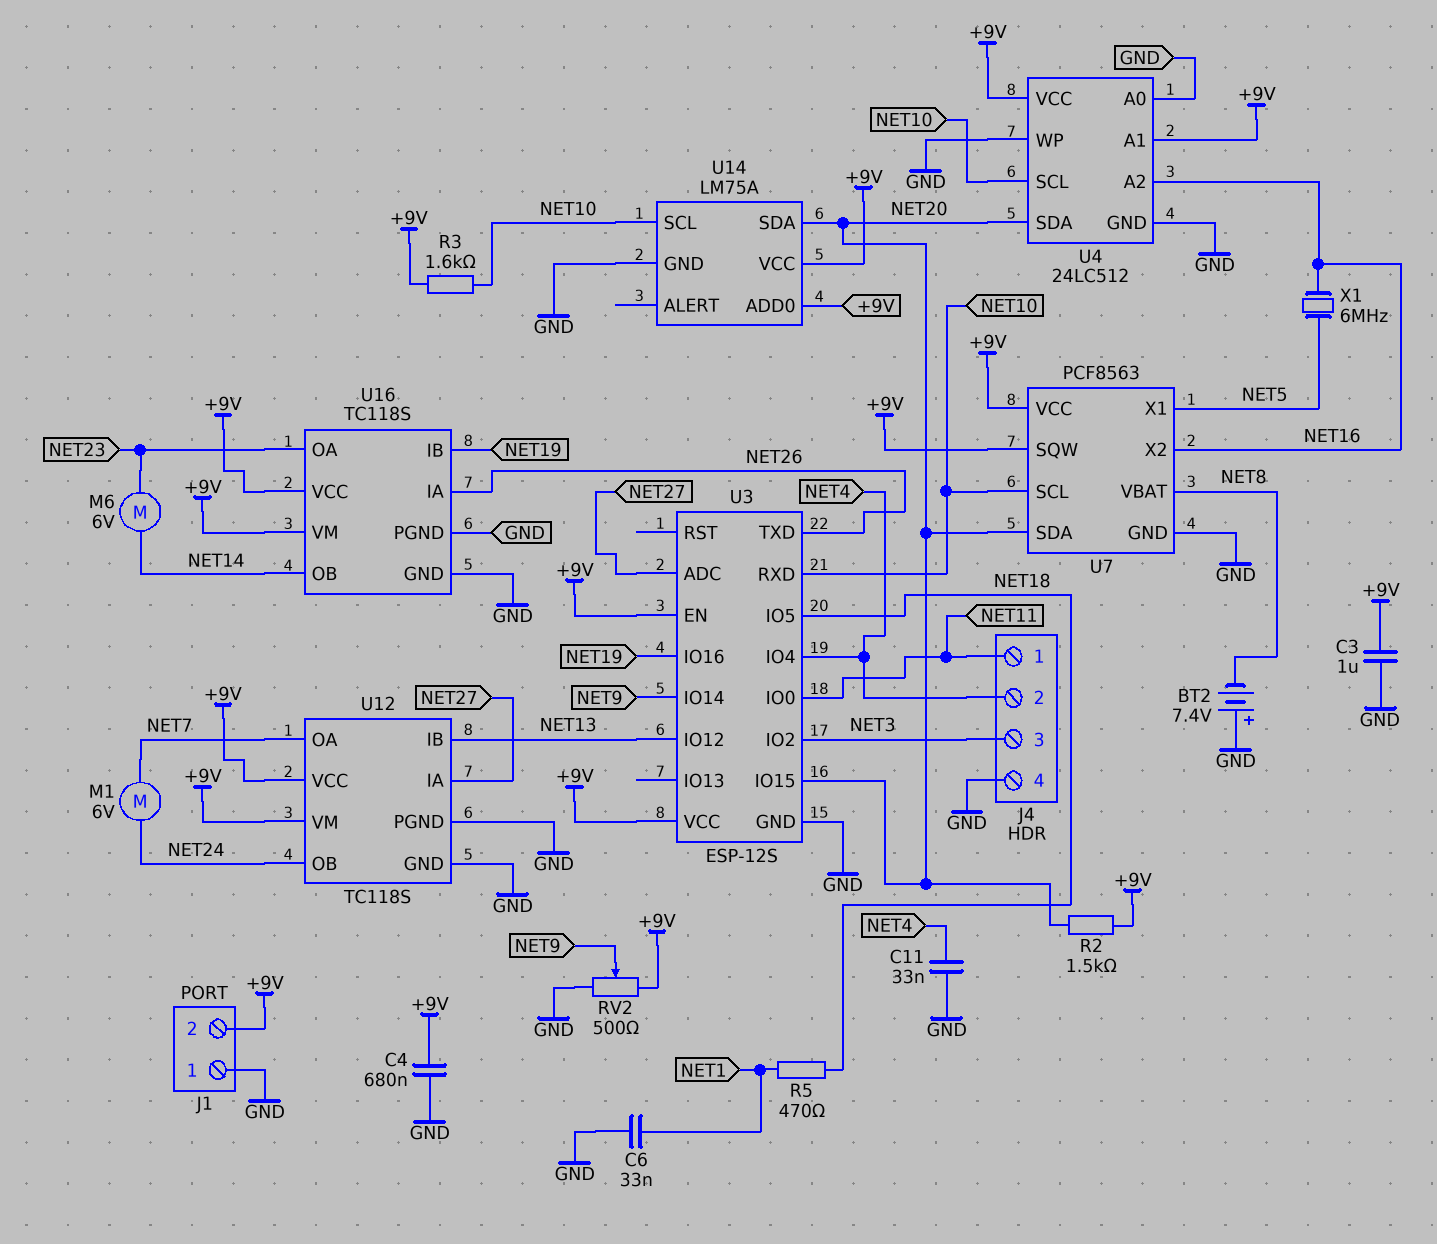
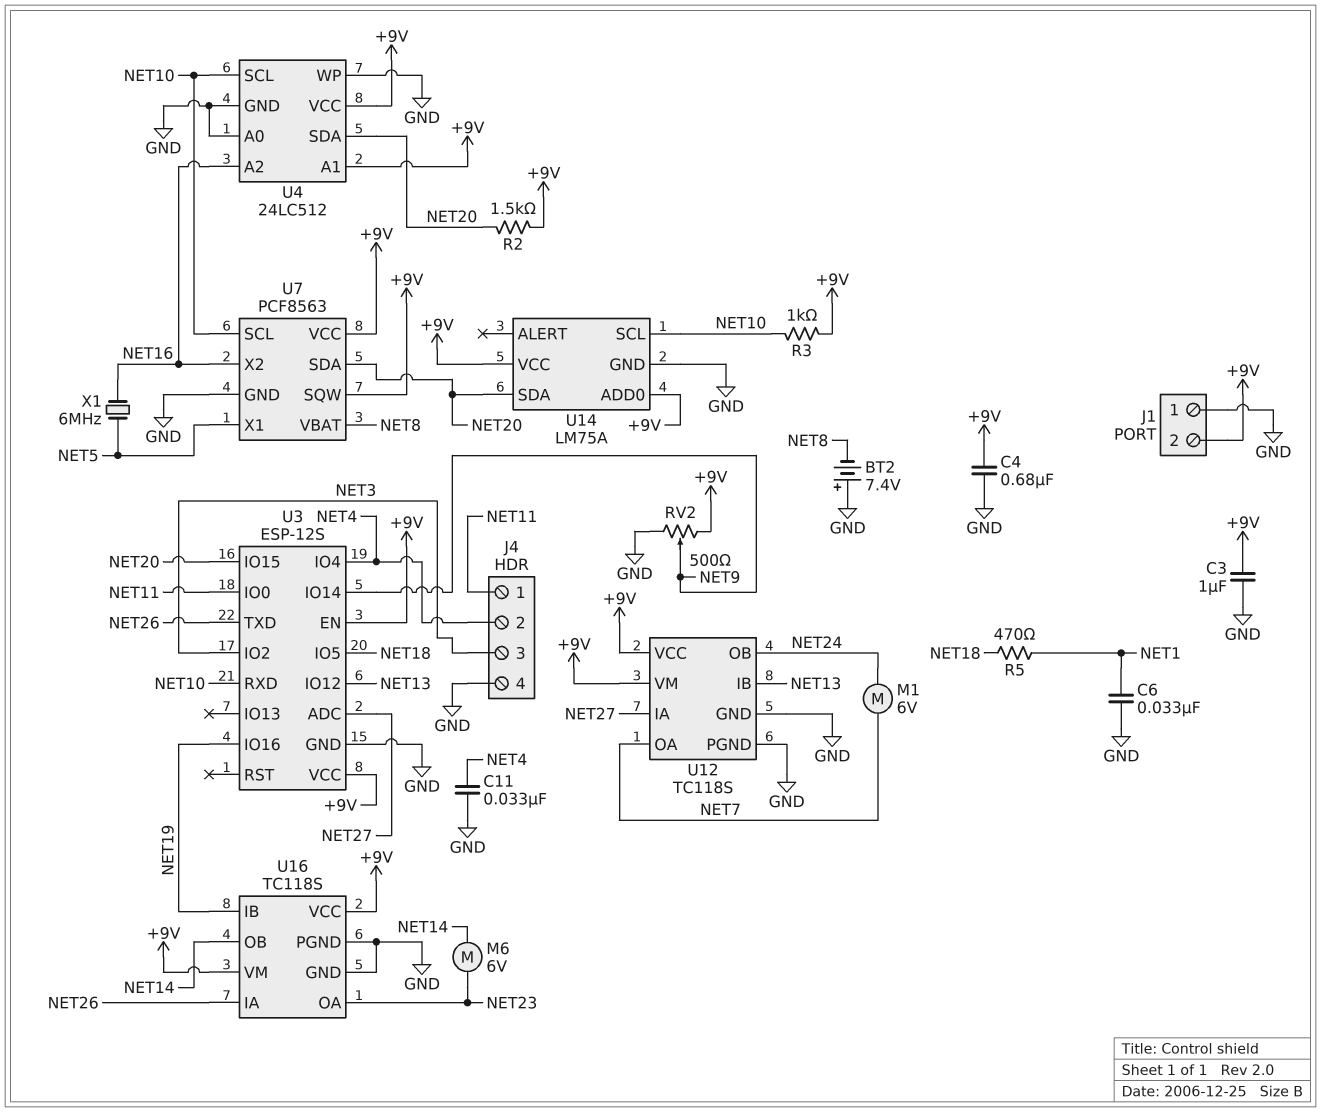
R3: 1.6k (+9V, NET10) -> 1k (+9V, NET10)

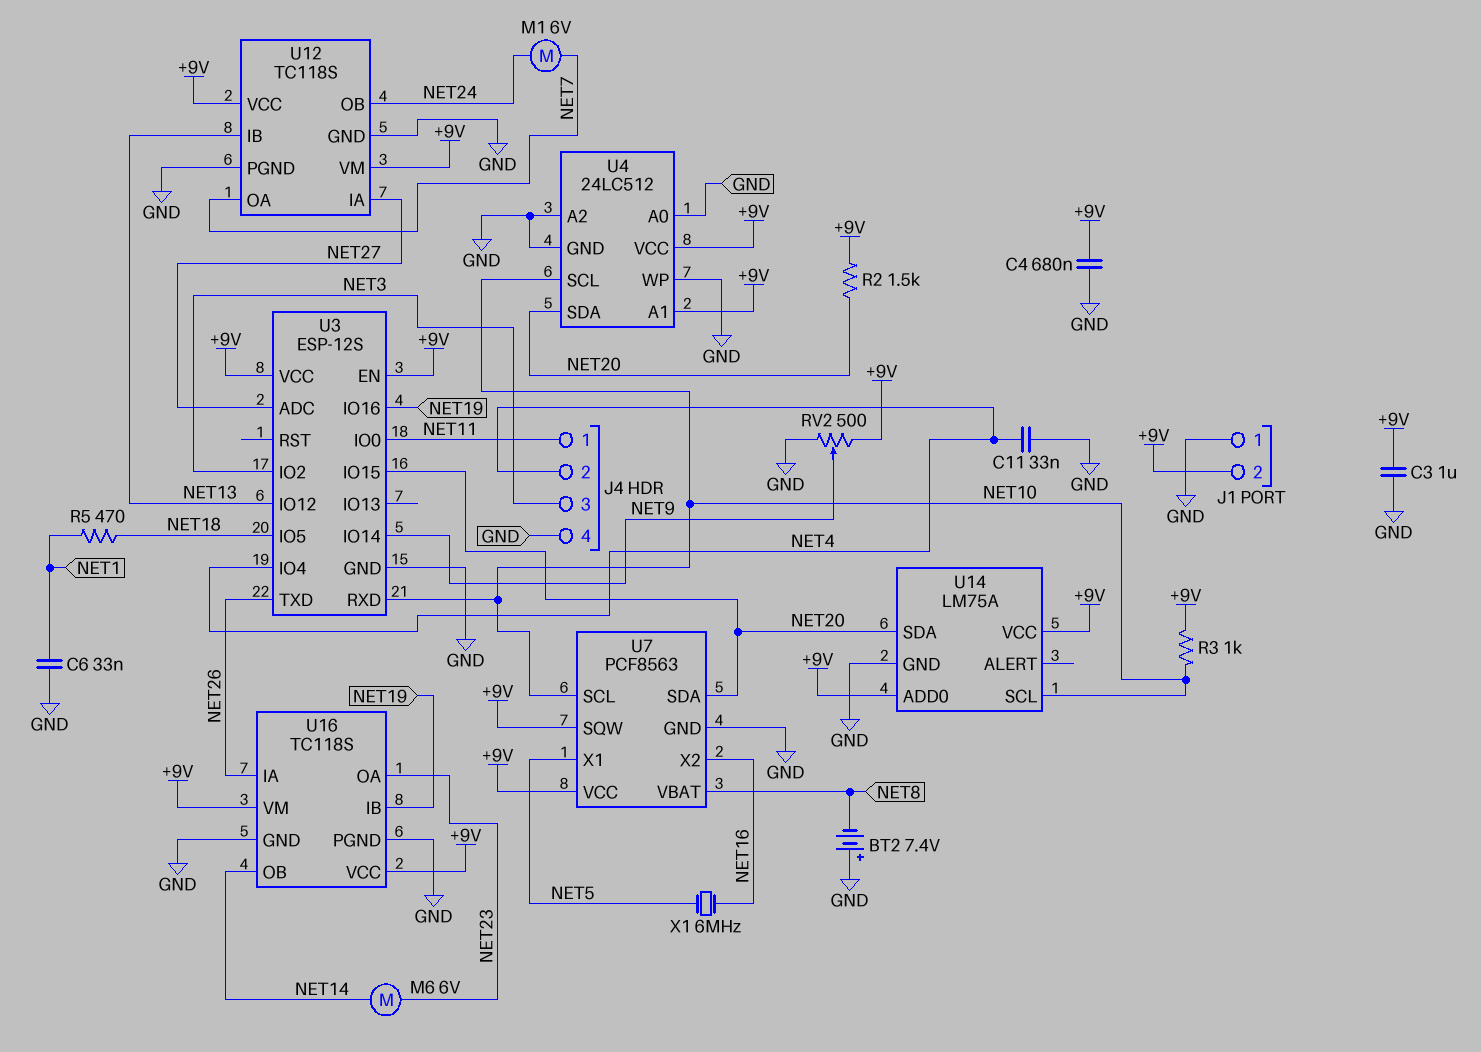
U4 pin A2: NET16 -> GND

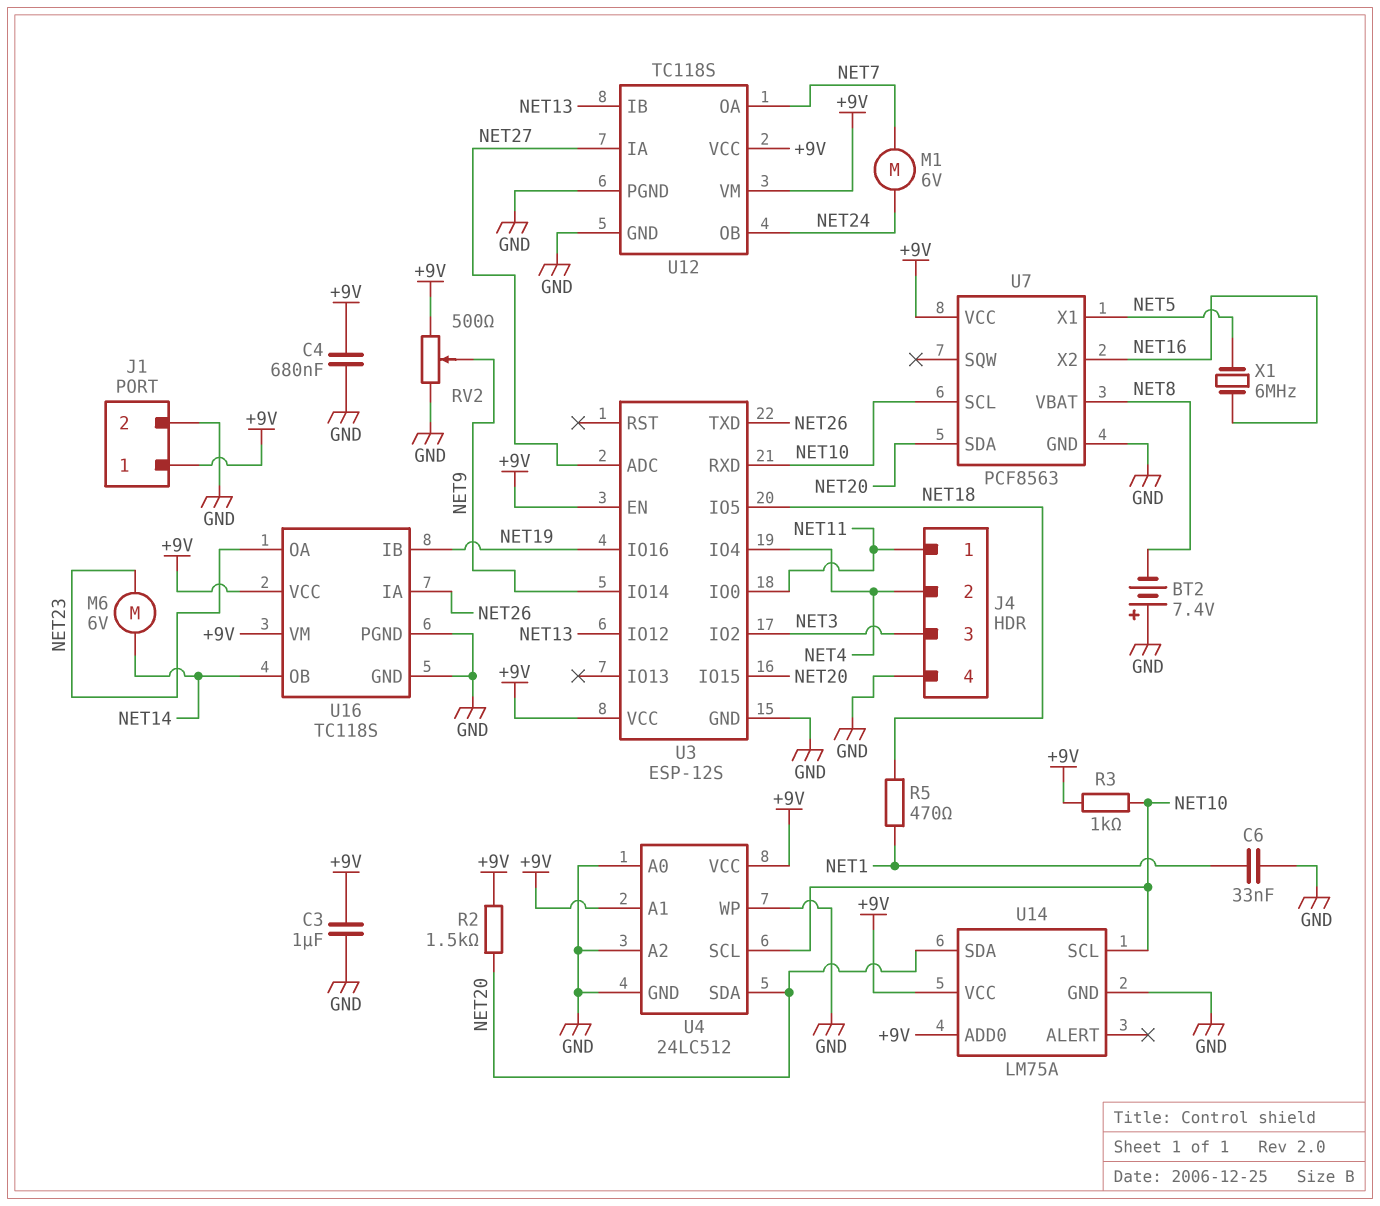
C11: 33nF (GND, NET4) -> none
J1 pin 1: GND -> +9V
J1 pin 2: +9V -> GND
U7 pin SQW: +9V -> none

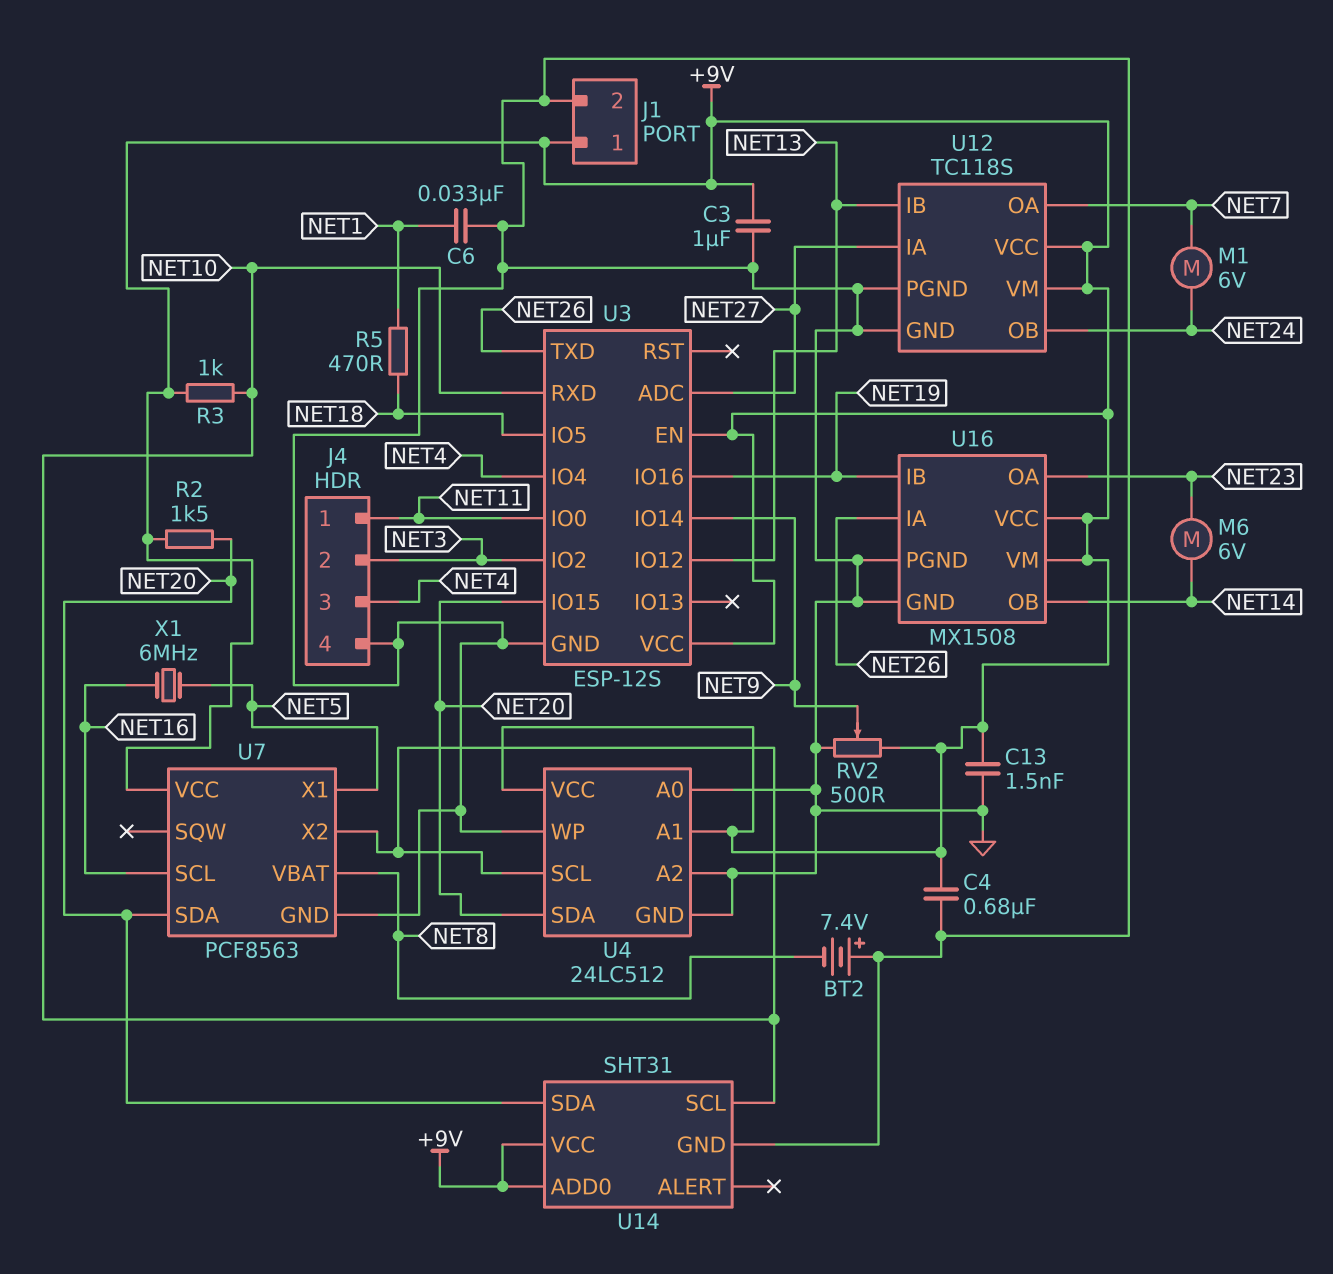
C13: none -> 1.5nF (+9V, GND)
J4 pin 2: NET4 -> NET3
J4 pin 3: NET3 -> NET4
U7 pin SCL: NET10 -> NET16
U7 pin X2: NET16 -> NET10
U14: LM75A -> SHT31
U16: TC118S -> MX1508

